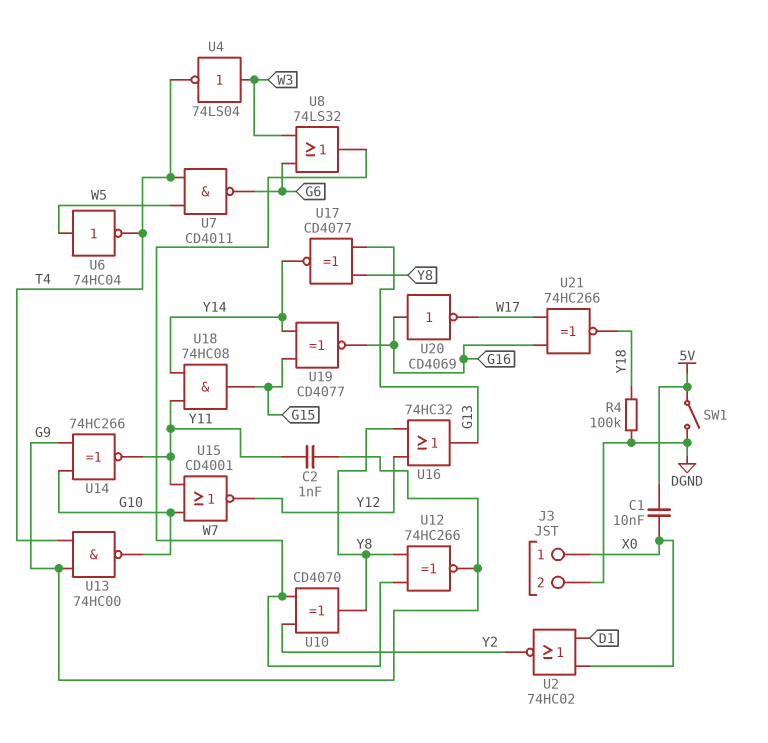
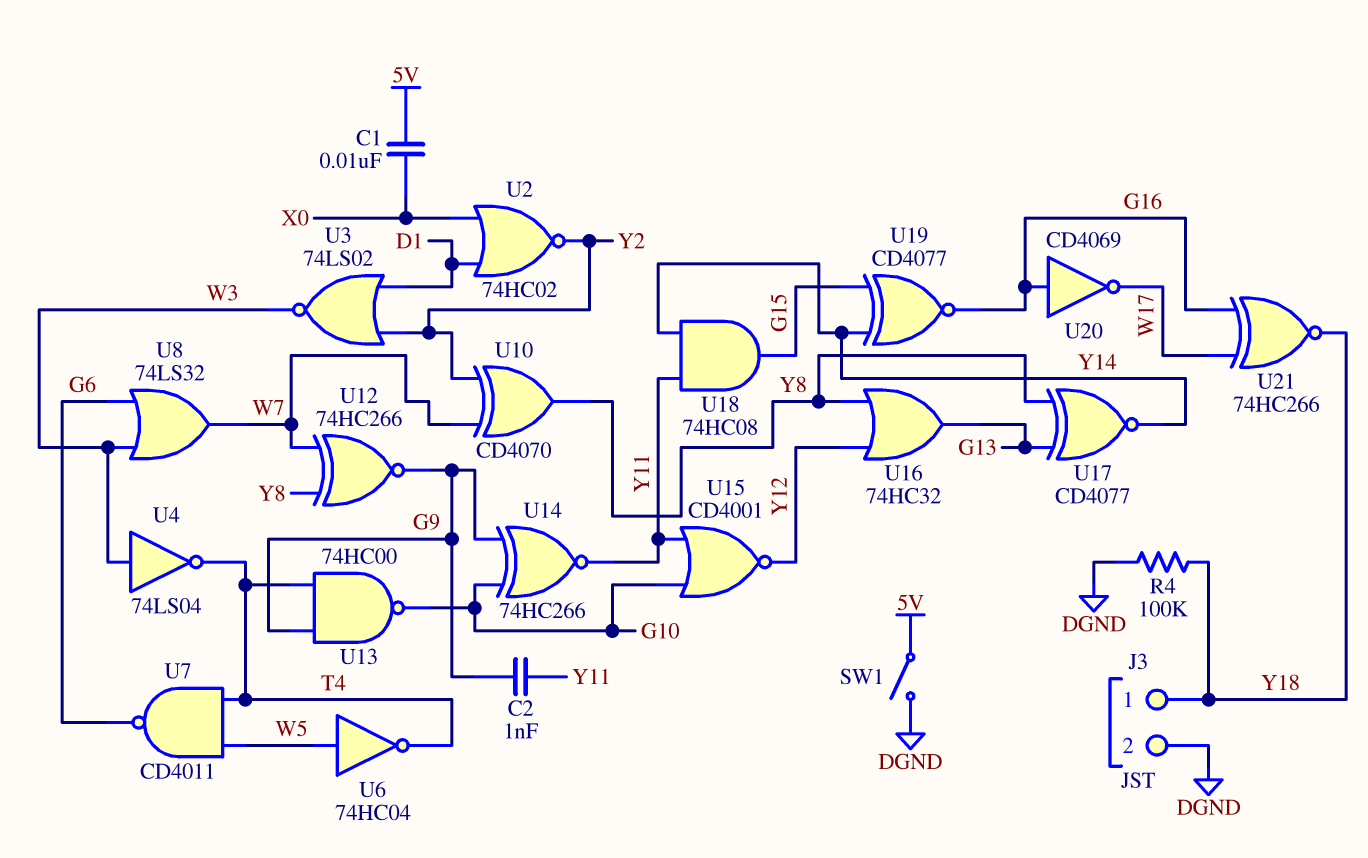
J3 pin 1: X0 -> Y18
U3: none -> NOR 74LS02 (in D1, in Y2, out W3)

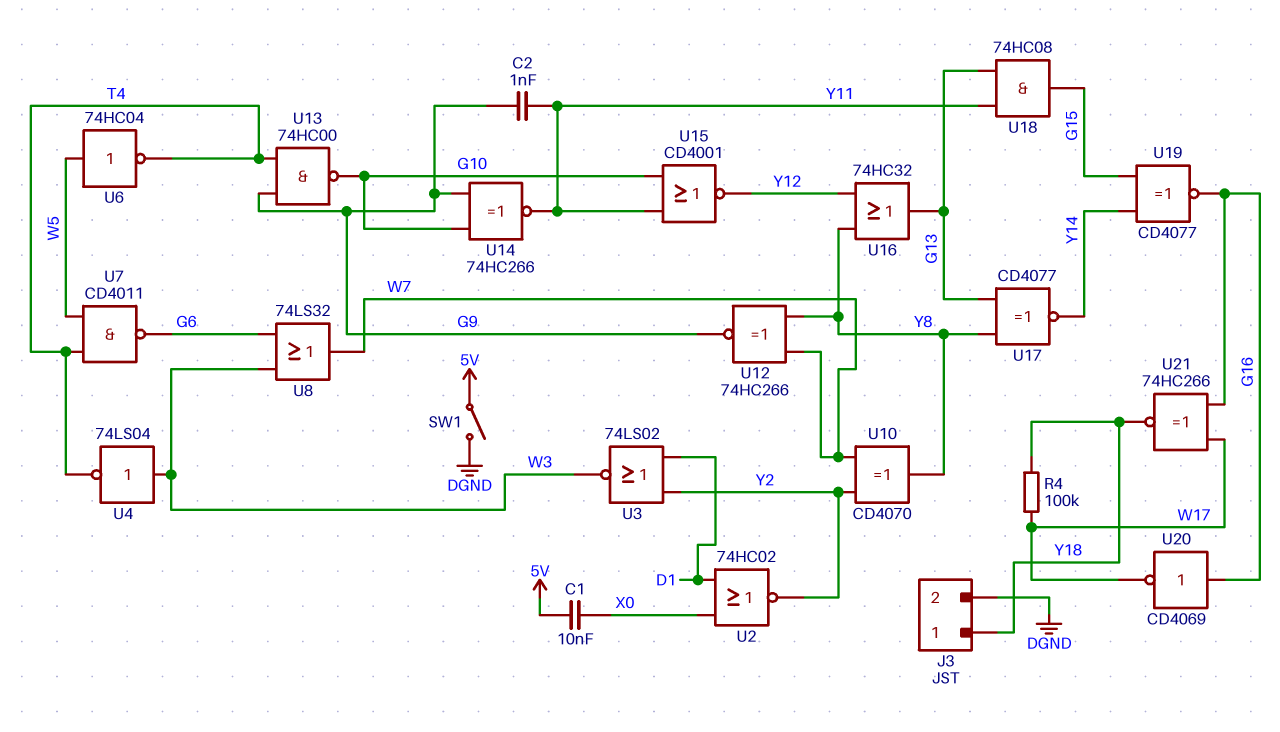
R4: 100k (DGND, Y18) -> 100k (W17, Y18)
U18: AND 74HC08 (in Y11, in Y14, out G15) -> AND 74HC08 (in G13, in Y11, out G15)

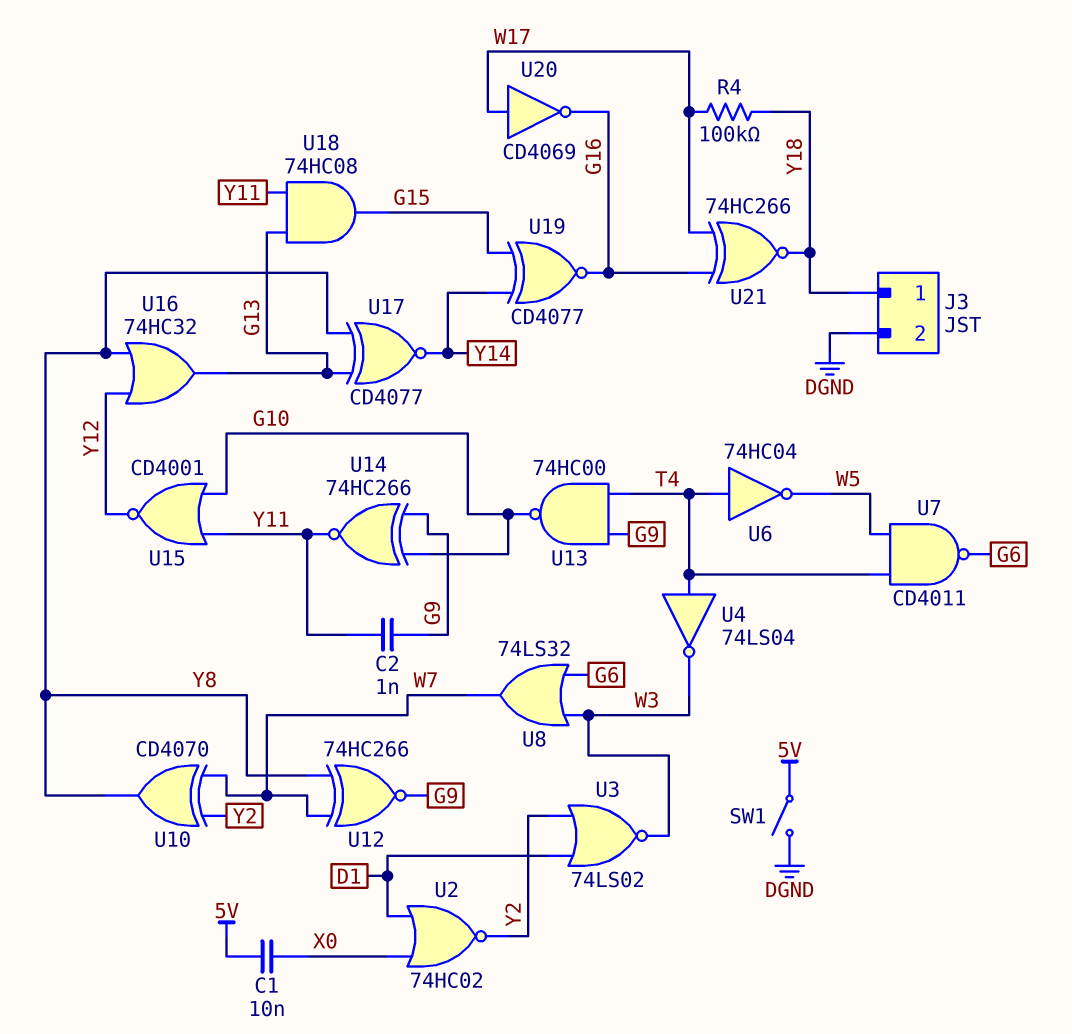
U4: NOT 74LS04 (in W3, out T4) -> NOT 74LS04 (in T4, out W3)
U6: NOT 74HC04 (in W5, out T4) -> NOT 74HC04 (in T4, out W5)
U20: NOT CD4069 (in G16, out W17) -> NOT CD4069 (in W17, out G16)

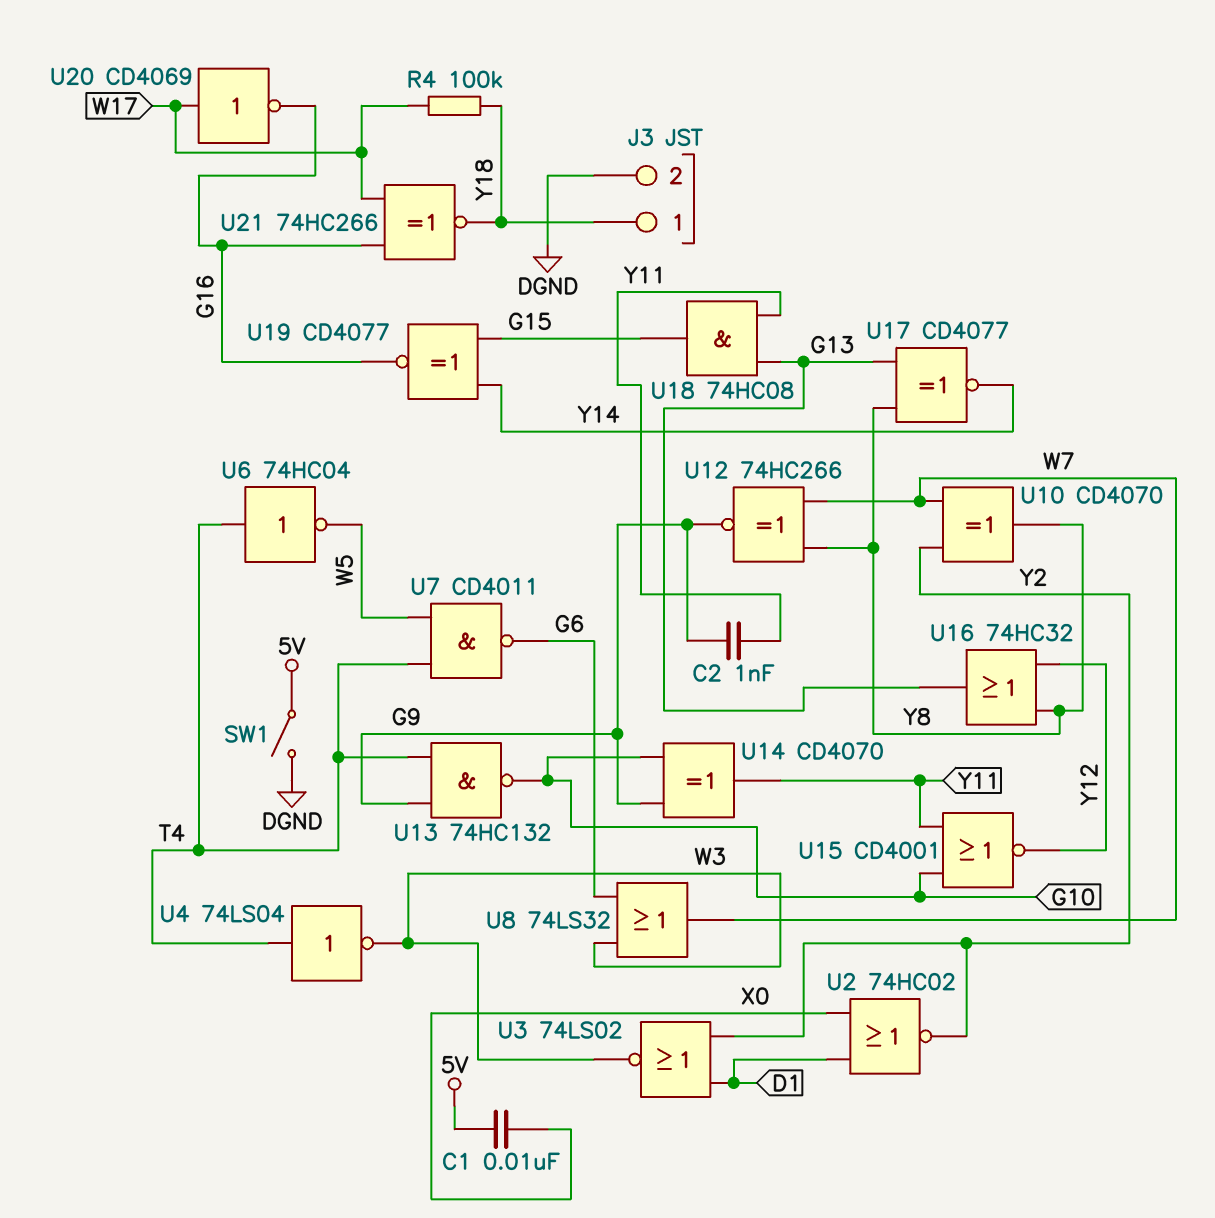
U13: NAND 74HC00 (in G9, in T4, out G10) -> NAND 74HC132 (in G9, in T4, out G10)
U14: XNOR 74HC266 (in G9, in G10, out Y11) -> XOR CD4070 (in G9, in G10, out Y11)

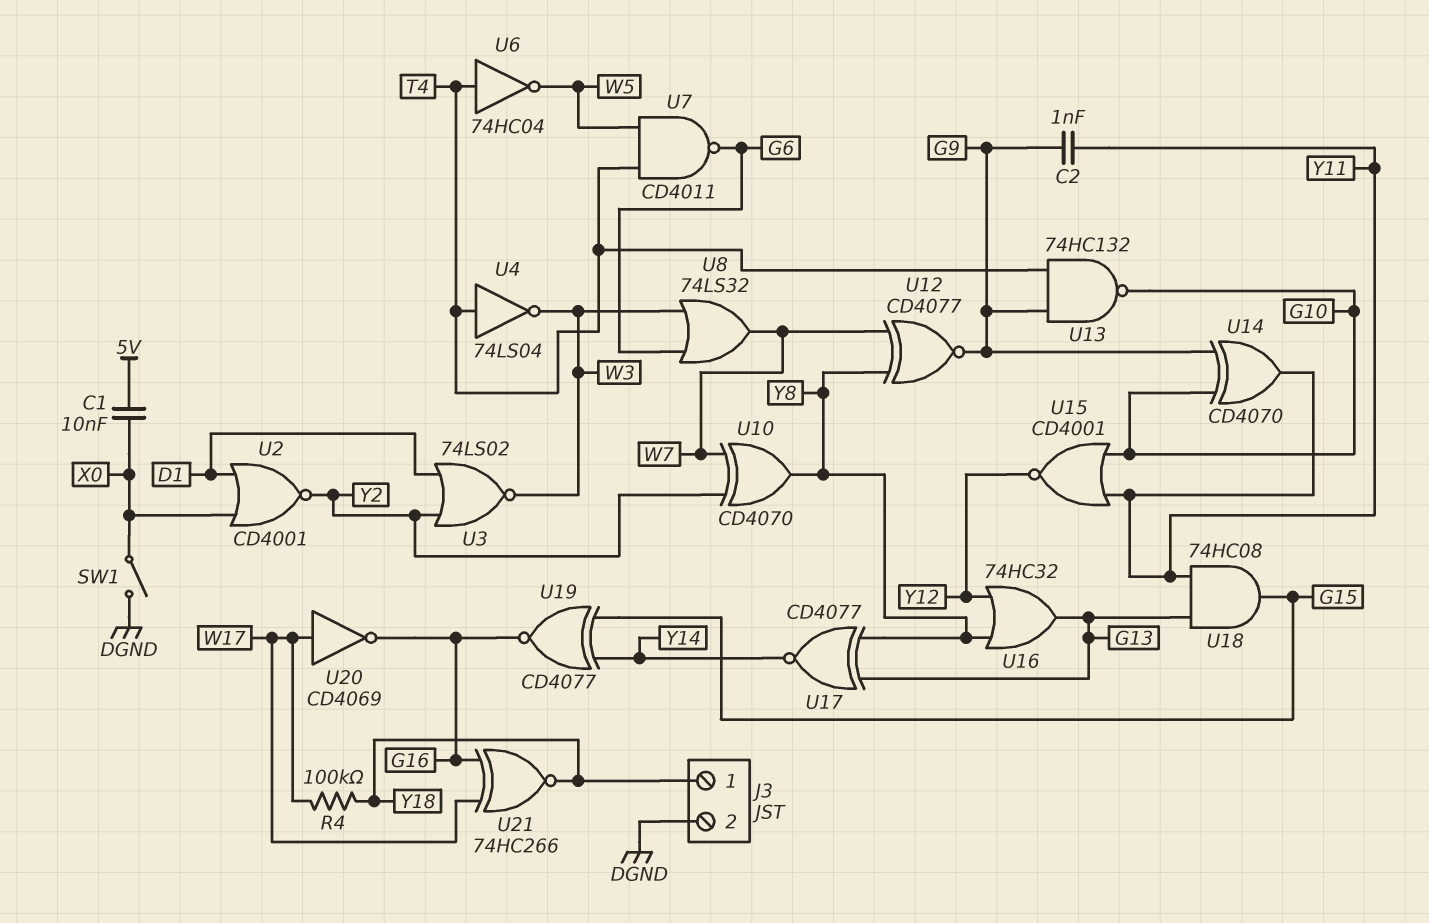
SW1: switch (5V, DGND) -> switch (DGND, X0)
U2: NOR 74HC02 (in D1, in X0, out Y2) -> NOR CD4001 (in D1, in X0, out Y2)
U12: XNOR 74HC266 (in W7, in Y8, out G9) -> XNOR CD4077 (in W7, in Y8, out G9)

